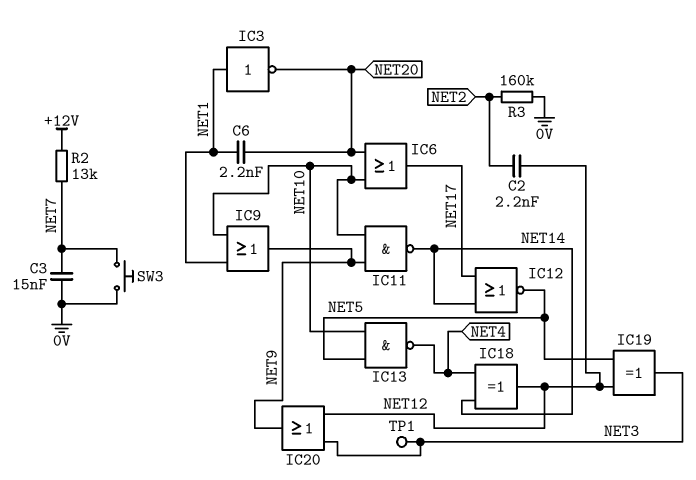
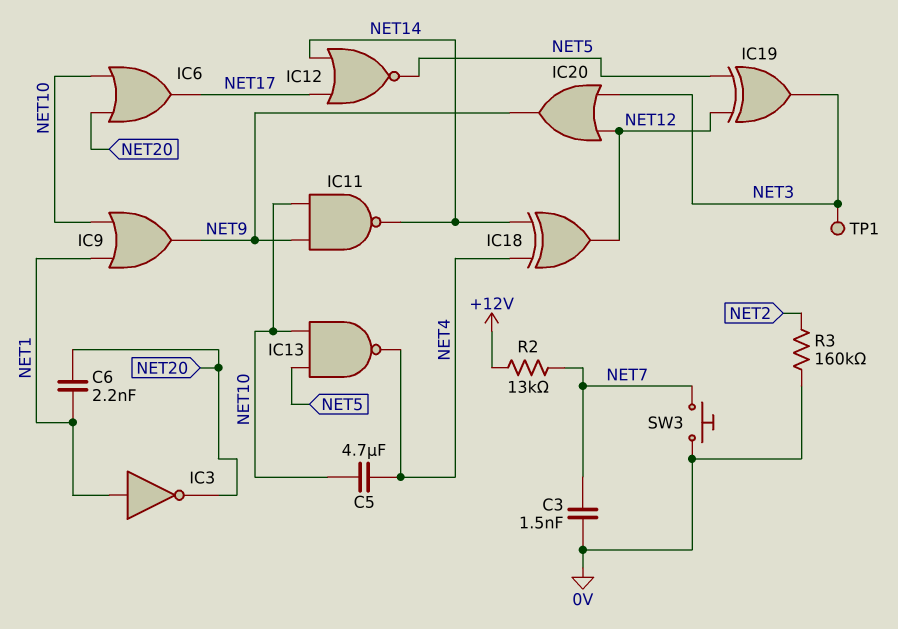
C2: 2.2nF (NET2, NET12) -> none
C3: 15nF (0V, NET7) -> 1.5nF (0V, NET7)
C5: none -> 4.7uF (NET4, NET10)

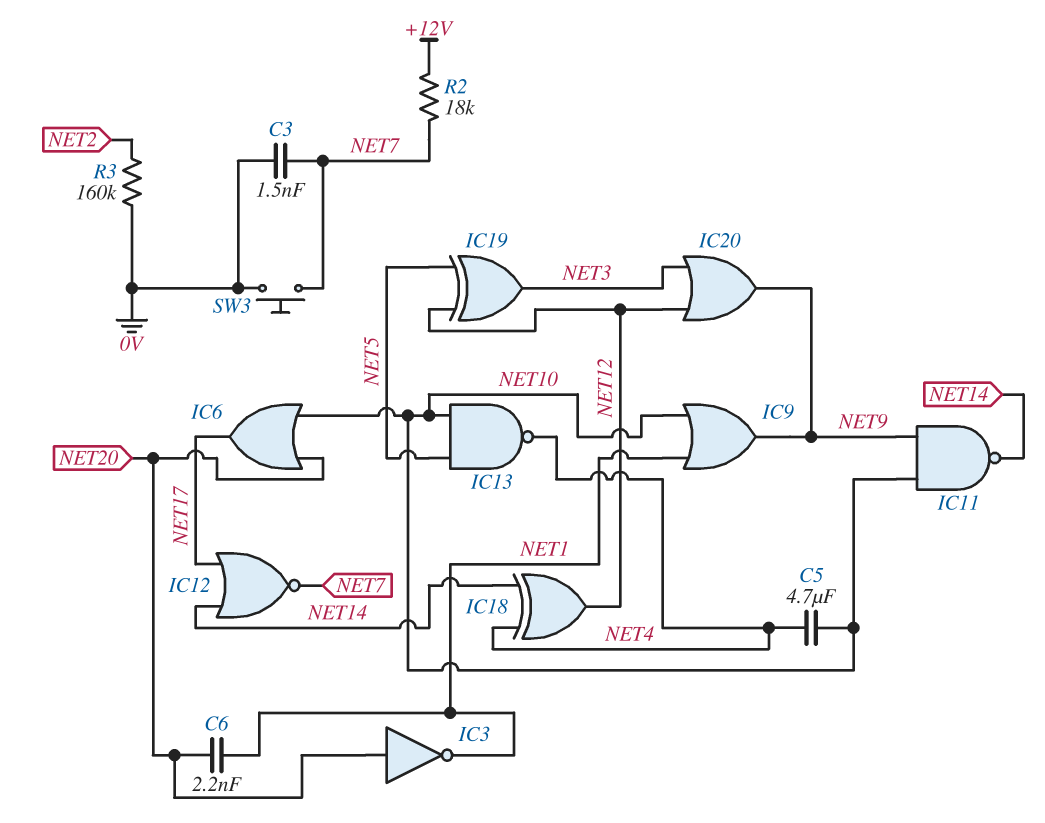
IC3: NOT (in NET1, out NET20) -> NOT (in NET20, out NET1)
IC12: NOR (in NET14, in NET17, out NET5) -> NOR (in NET14, in NET17, out NET7)
R2: 13k (+12V, NET7) -> 18k (+12V, NET7)
TP1: test point (NET3) -> none

